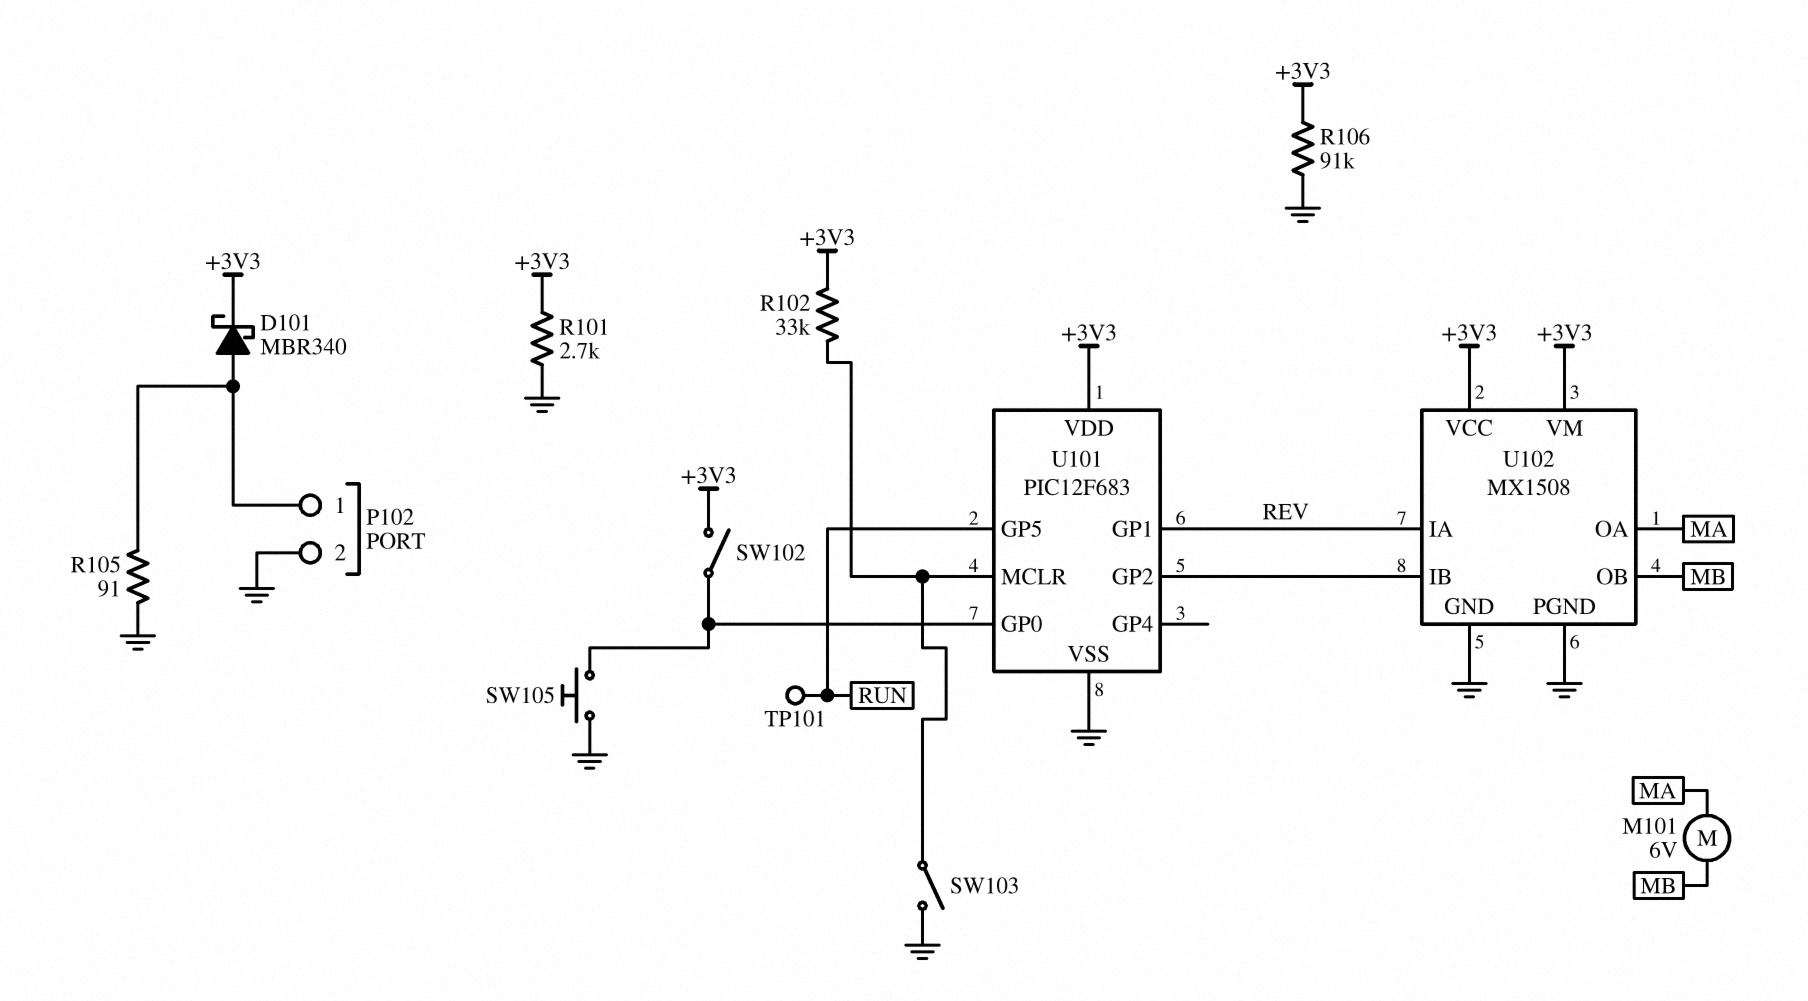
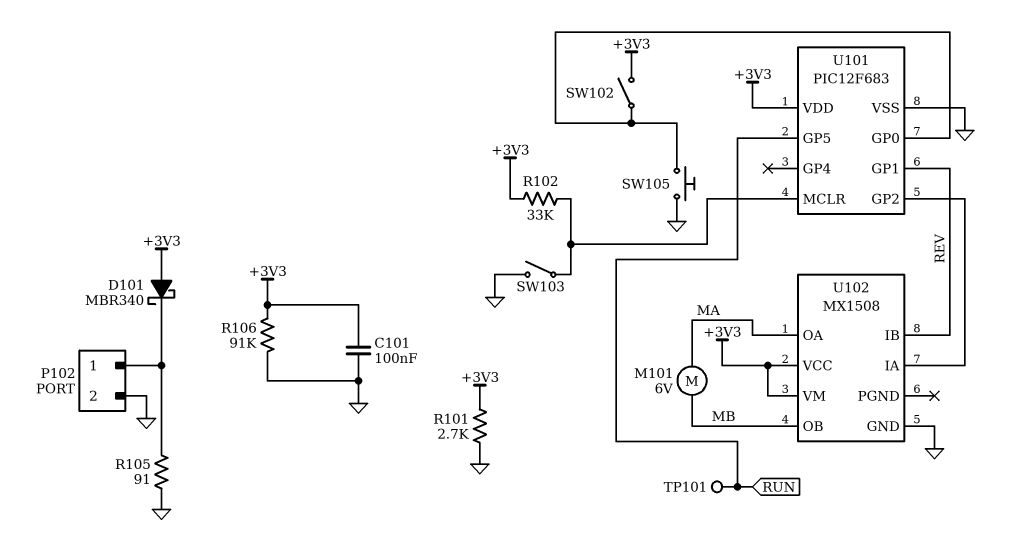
C101: none -> 100nF (+3V3, GND)
D101: schottky MBR340 (A P102/1, K +3V3) -> schottky MBR340 (A +3V3, K P102/1)
U102 pin IA: REV -> U101/GP2
U102 pin IB: U101/GP2 -> REV
U102 pin PGND: GND -> none

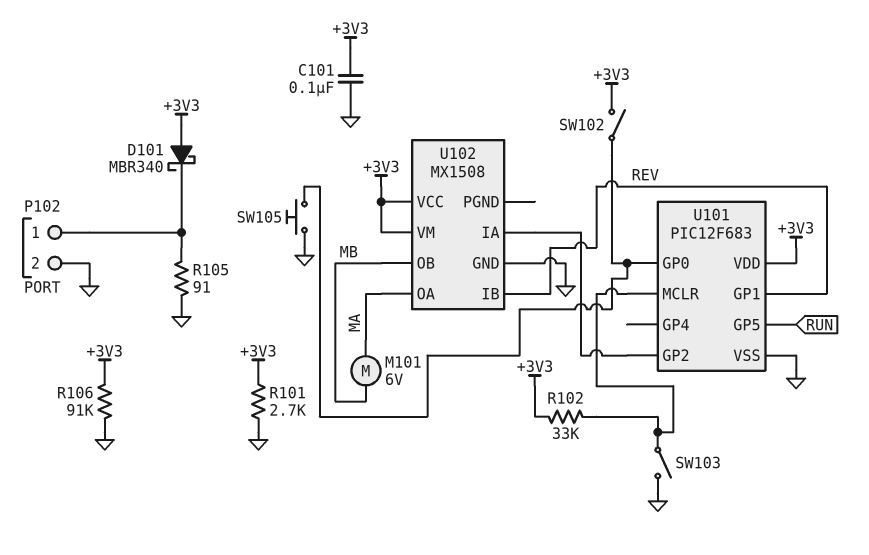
TP101: test point (RUN) -> none

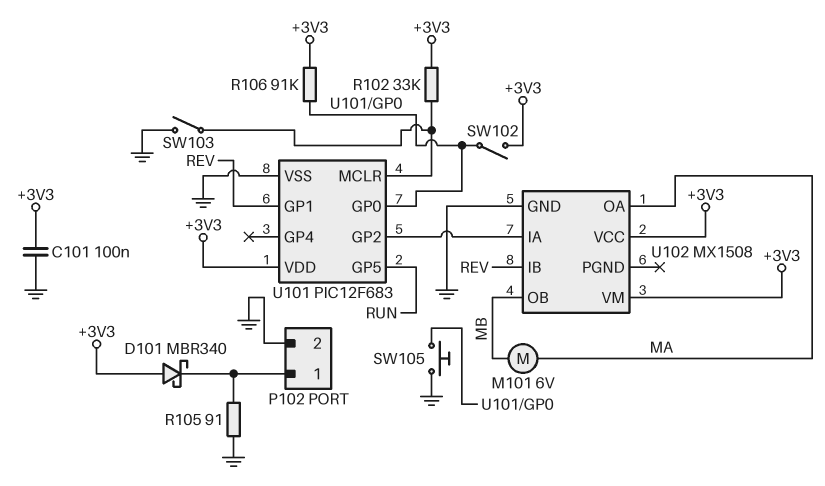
R101: 2.7k (+3V3, GND) -> none
R106: 91k (+3V3, GND) -> 91k (+3V3, U101/GP0)

